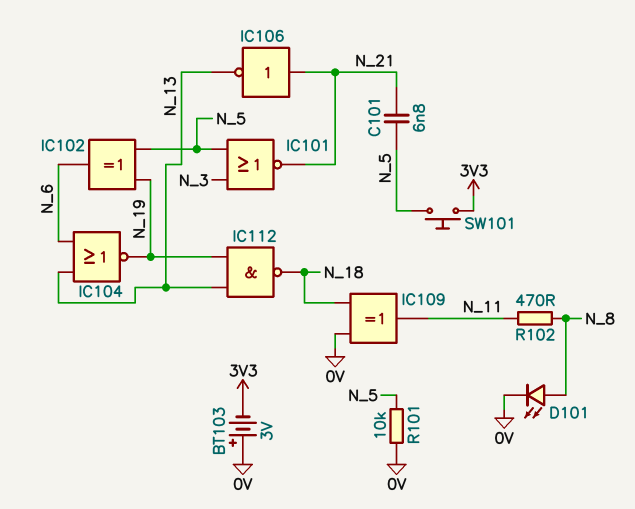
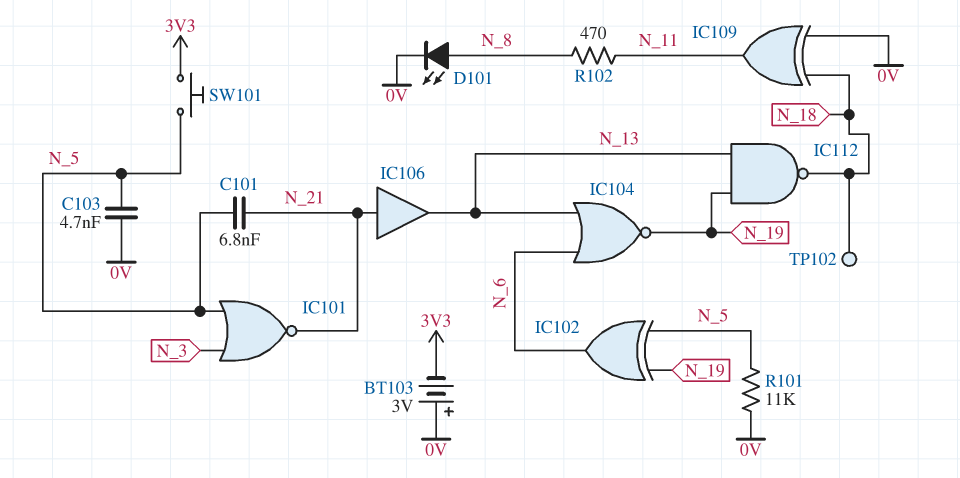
C103: none -> 4.7nF (0V, N_5)
IC106: NOT (in N_21, out N_13) -> buffer (in N_21, out N_13)
R101: 10k (0V, N_5) -> 11k (0V, N_5)
TP102: none -> test point (N_18)

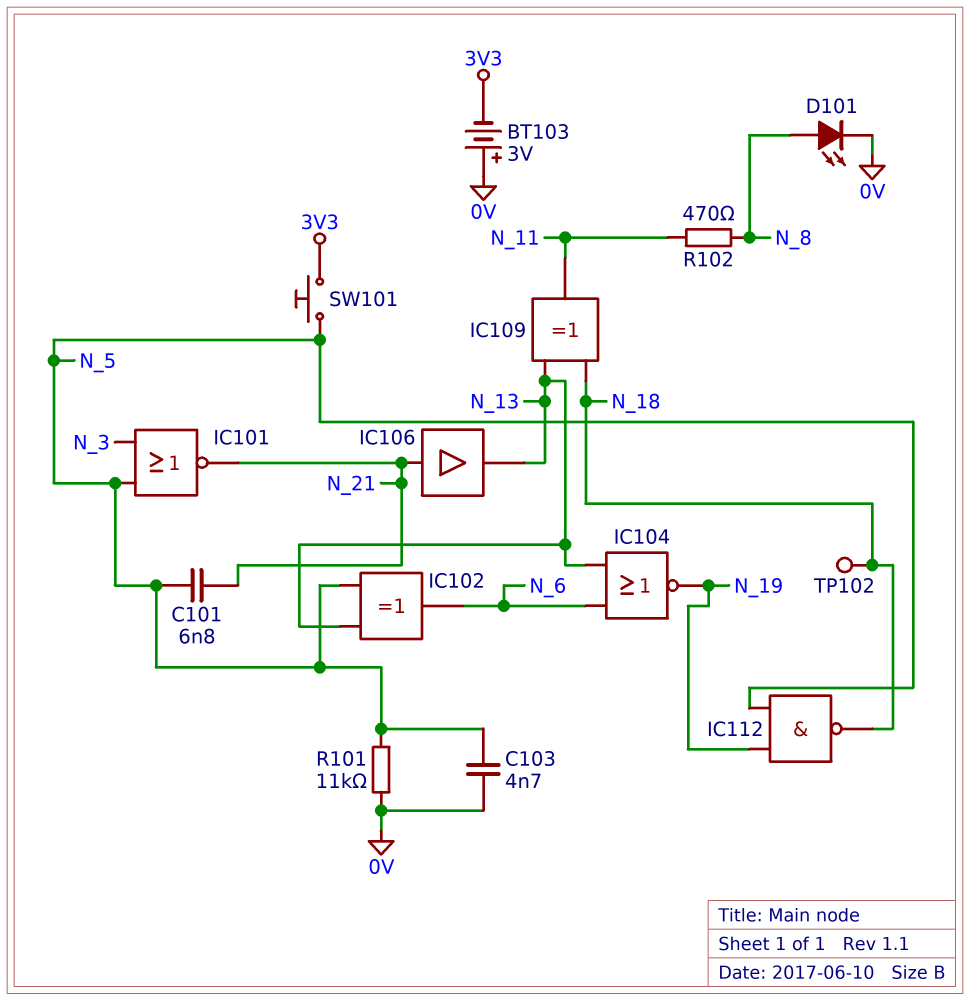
IC102: XOR (in N_5, in N_19, out N_6) -> XOR (in N_5, in N_13, out N_6)
IC109: XOR (in 0V, in N_18, out N_11) -> XOR (in N_13, in N_18, out N_11)
IC112: NAND (in N_13, in N_19, out N_18) -> NAND (in N_5, in N_19, out N_18)

